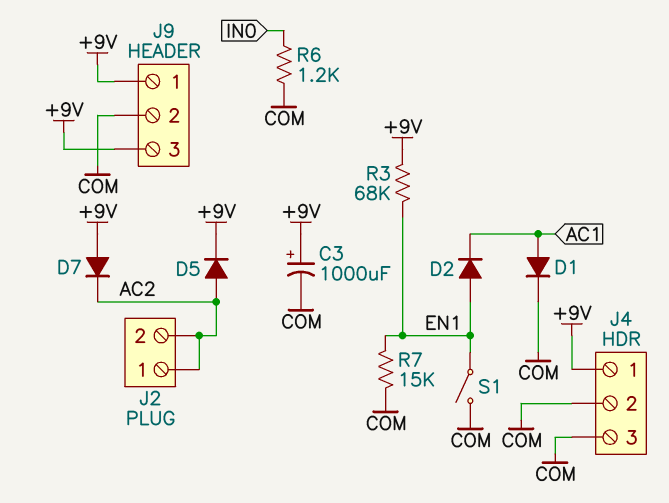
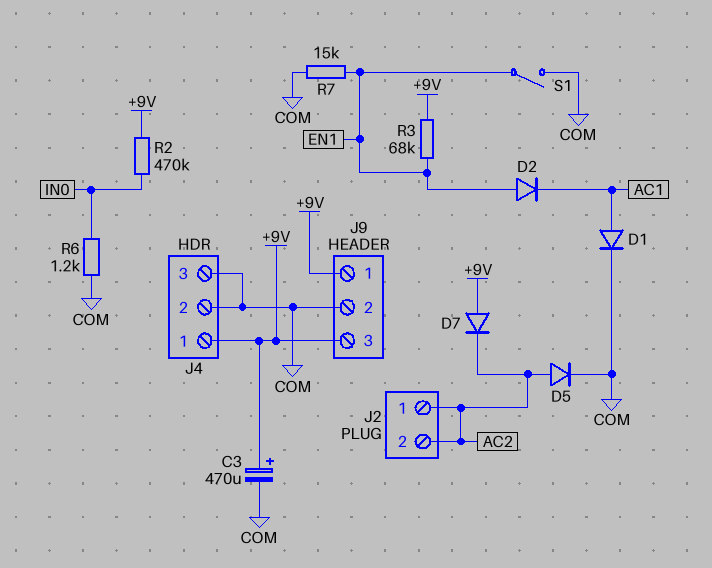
C3: 1000uF (plus +9V, minus COM) -> 470uF (plus +9V, minus COM)
D5: diode (A AC2, K +9V) -> diode (A AC2, K COM)
R2: none -> 470k (+9V, IN0)

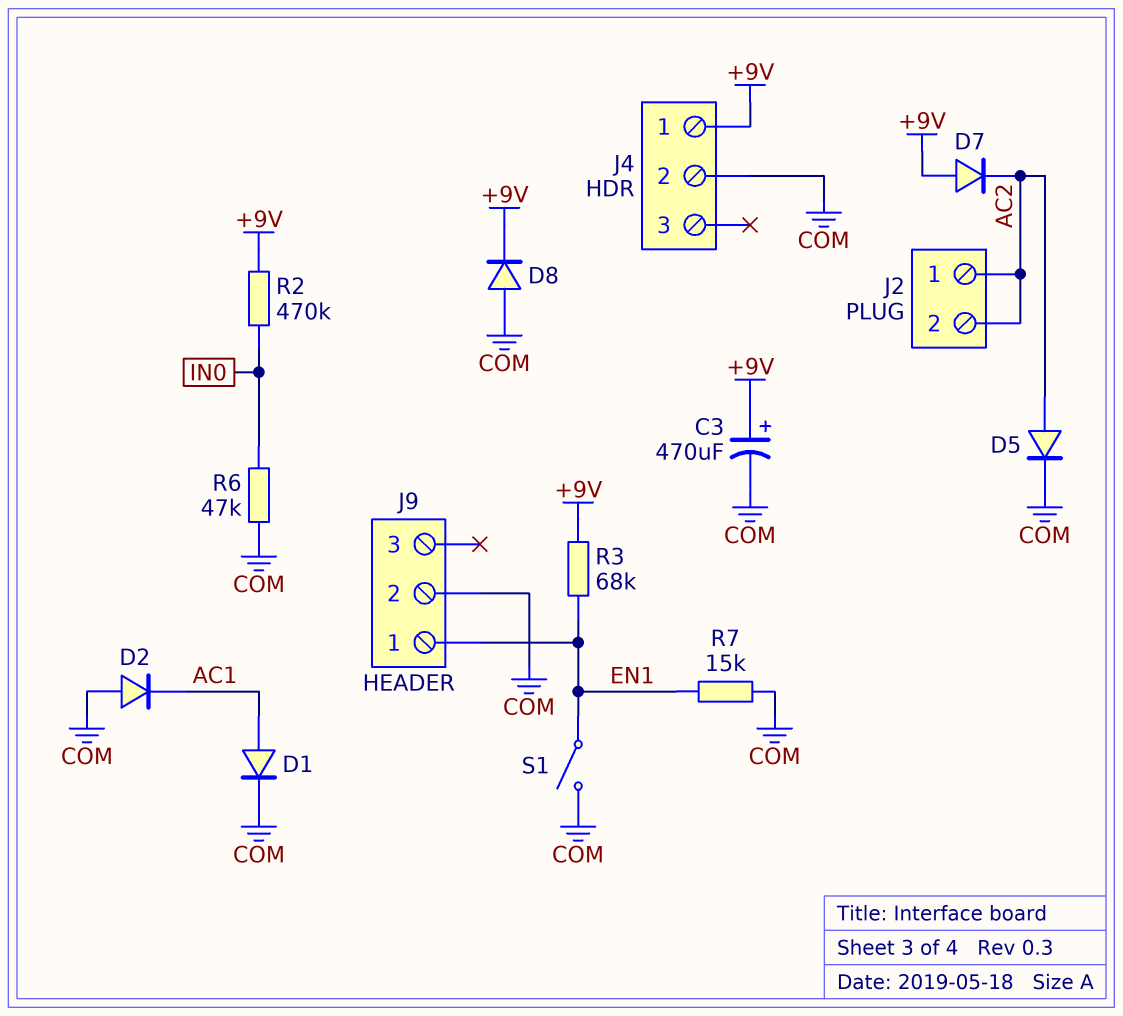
D2: diode (A EN1, K AC1) -> diode (A COM, K AC1)
D8: none -> diode (A COM, K +9V)
J4 pin 3: COM -> none
J9 pin 1: +9V -> EN1
J9 pin 3: +9V -> none
R6: 1.2k (COM, IN0) -> 47k (COM, IN0)

